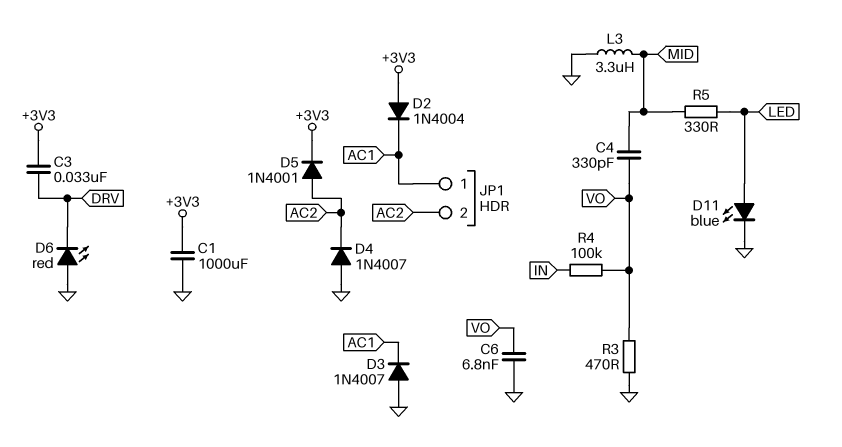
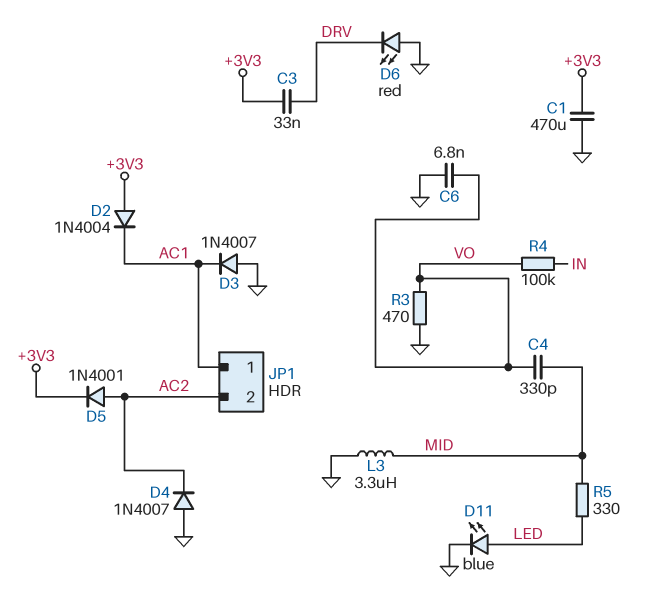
C1: 1000uF (+3V3, GND) -> 470uF (+3V3, GND)

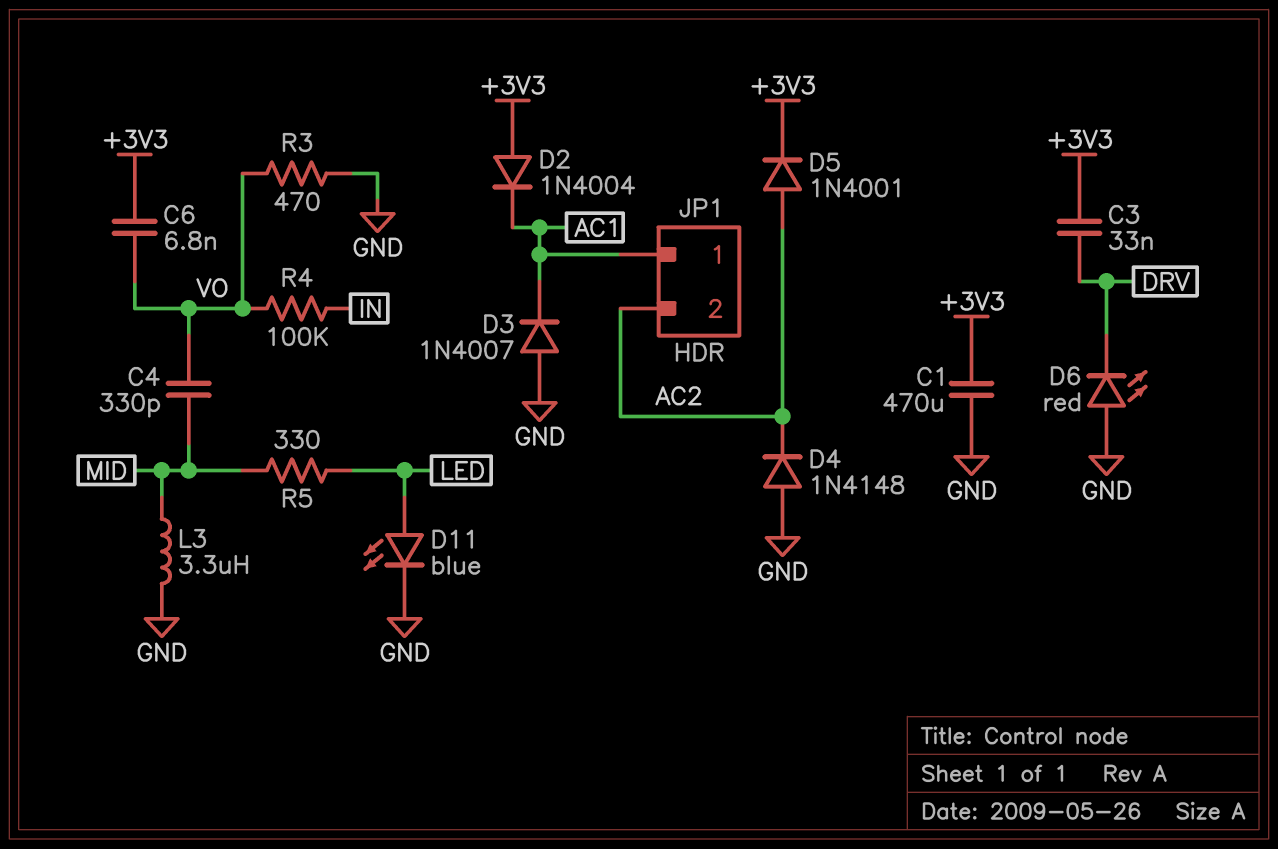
C6: 6.8nF (GND, VO) -> 6.8nF (+3V3, VO)
D4: diode 1N4007 (A GND, K AC2) -> diode 1N4148 (A GND, K AC2)

